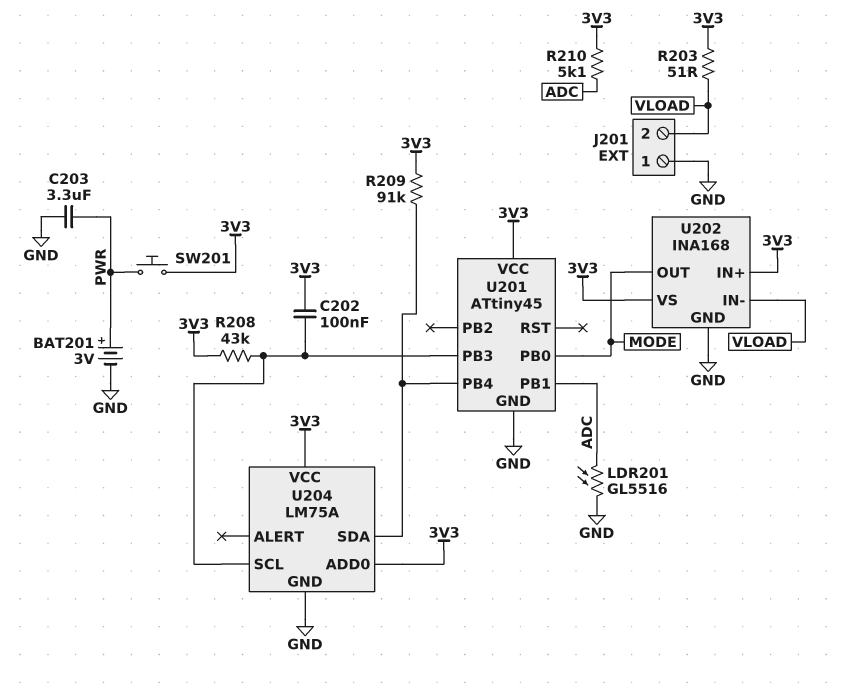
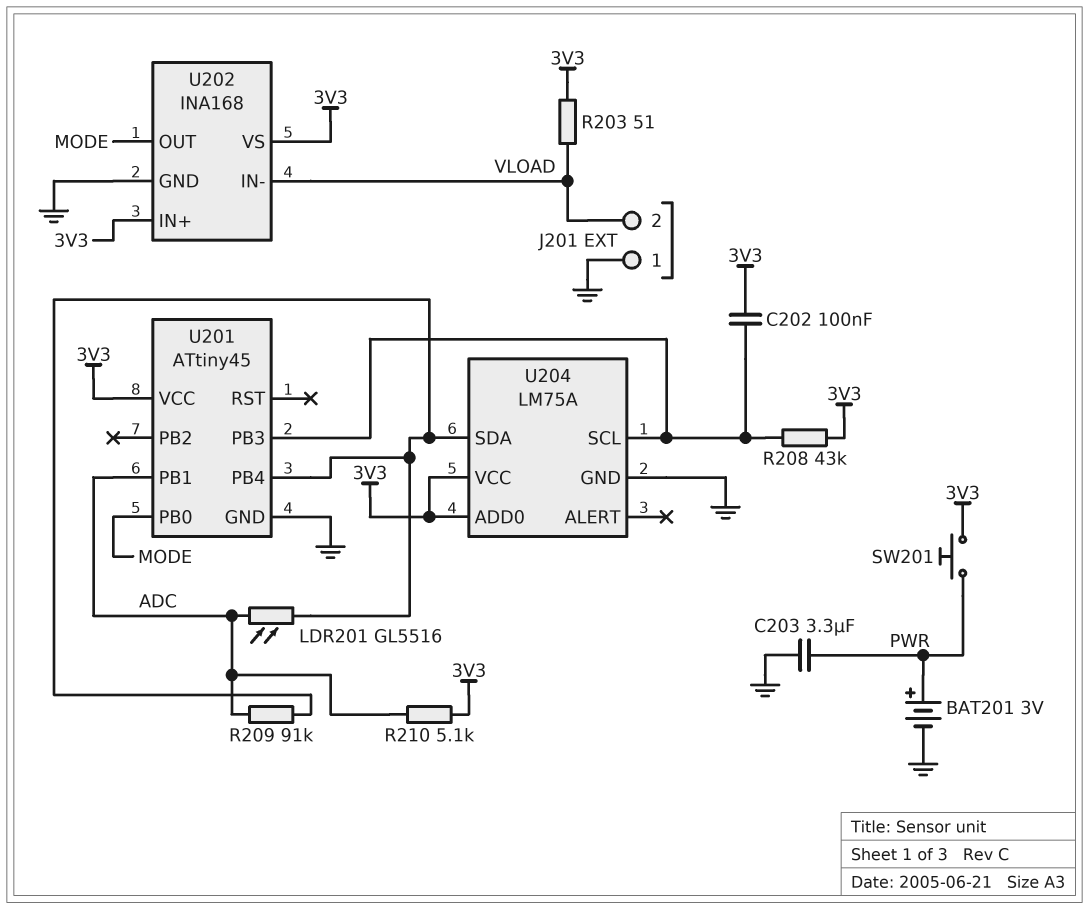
LDR201: GL5516 (ADC, GND) -> GL5516 (ADC, U201/PB4)
R209: 91k (3V3, U201/PB4) -> 91k (ADC, U201/PB4)

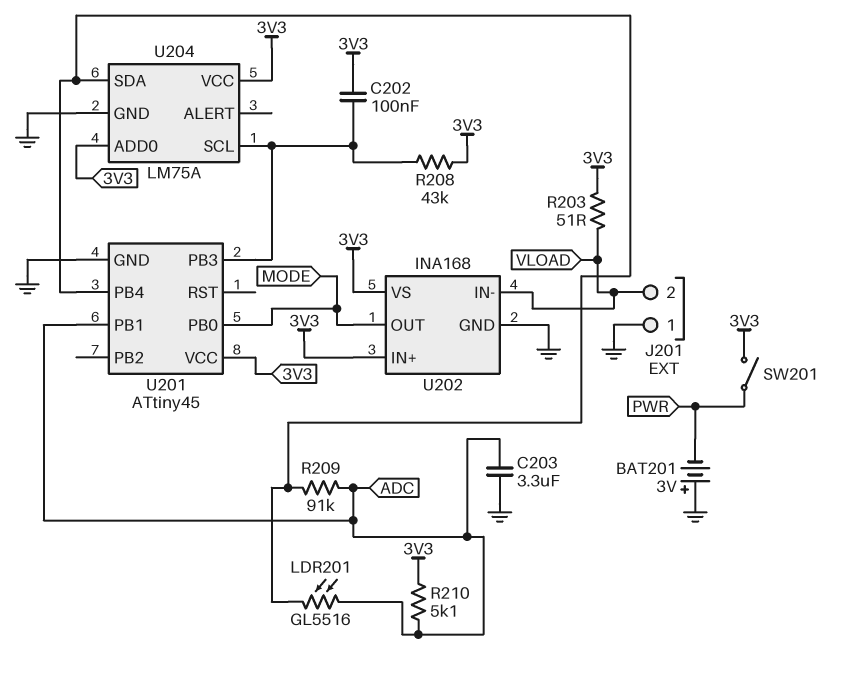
BAT201: 3V (plus PWR, minus GND) -> 3V (plus GND, minus PWR)
C203: 3.3uF (GND, PWR) -> 3.3uF (ADC, GND)
SW201: button (3V3, PWR) -> switch (3V3, PWR)

